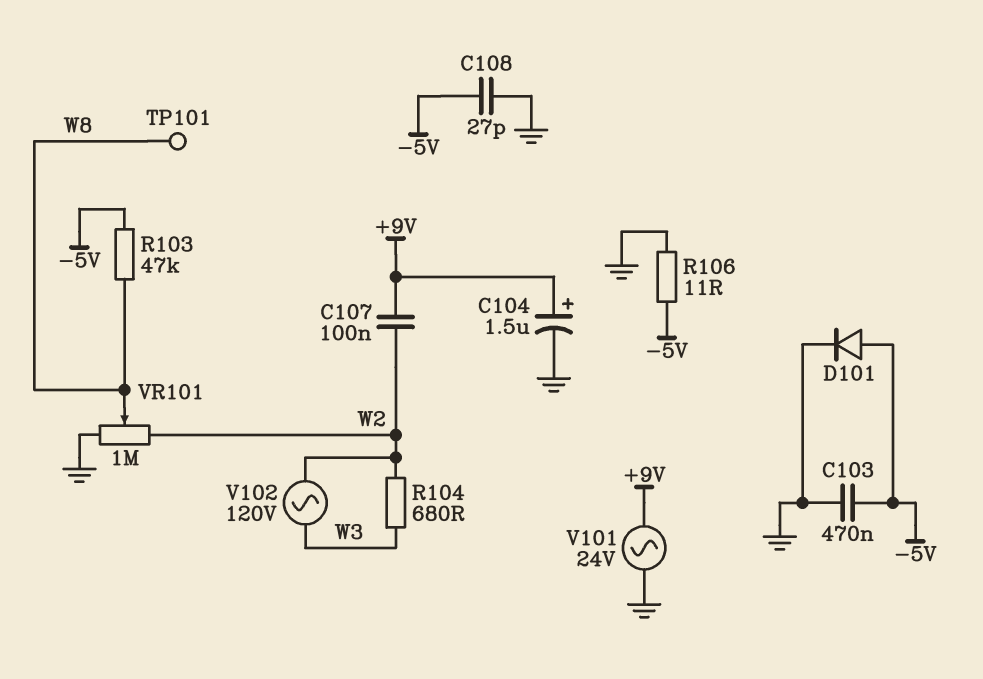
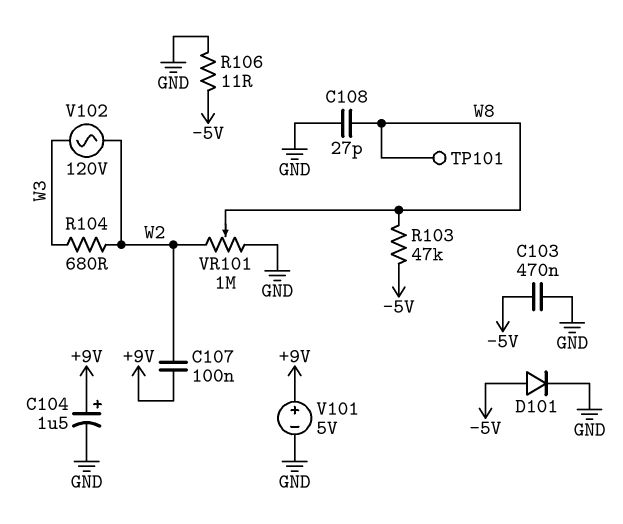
C108: 27pF (-5V, GND) -> 27pF (GND, W8)
V101: AC 24V (+9V, GND) -> 5V (plus +9V, minus GND)

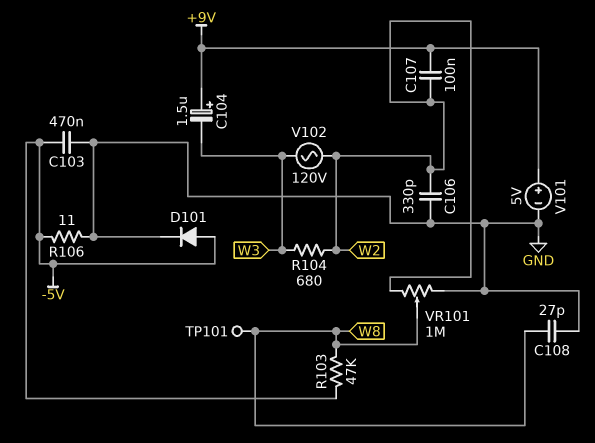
C104: 1.5uF (plus +9V, minus GND) -> 1.5uF (plus +9V, minus W3)
C106: none -> 330pF (GND, W2)

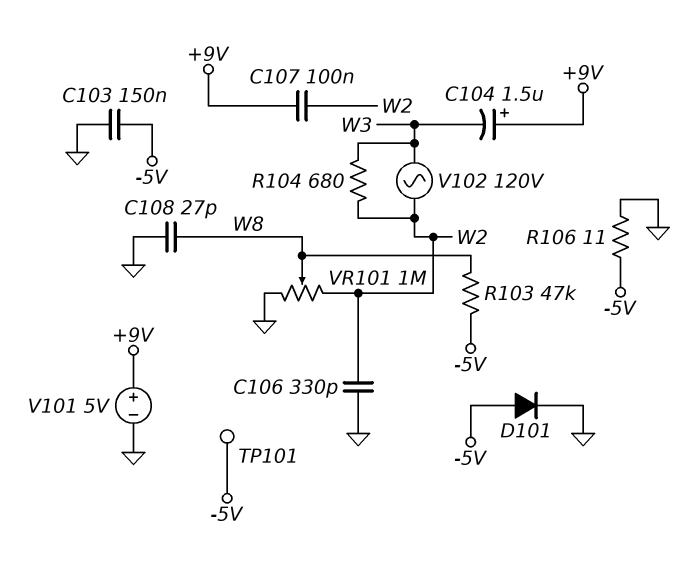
C103: 470nF (-5V, GND) -> 150nF (-5V, GND)
TP101: test point (W8) -> test point (-5V)

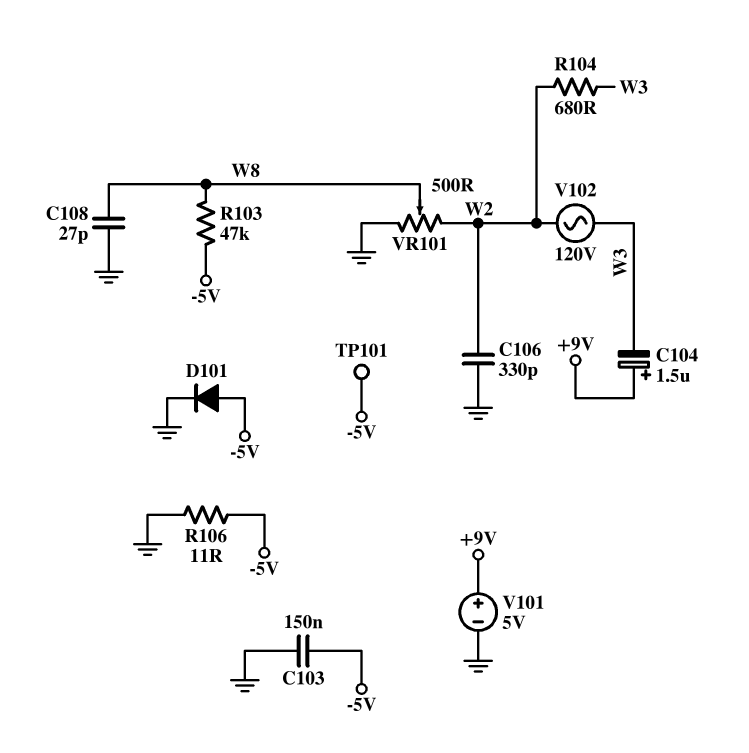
C107: 100nF (+9V, W2) -> none
VR101: 1M (GND, W2, wiper W8) -> 500 (GND, W2, wiper W8)

